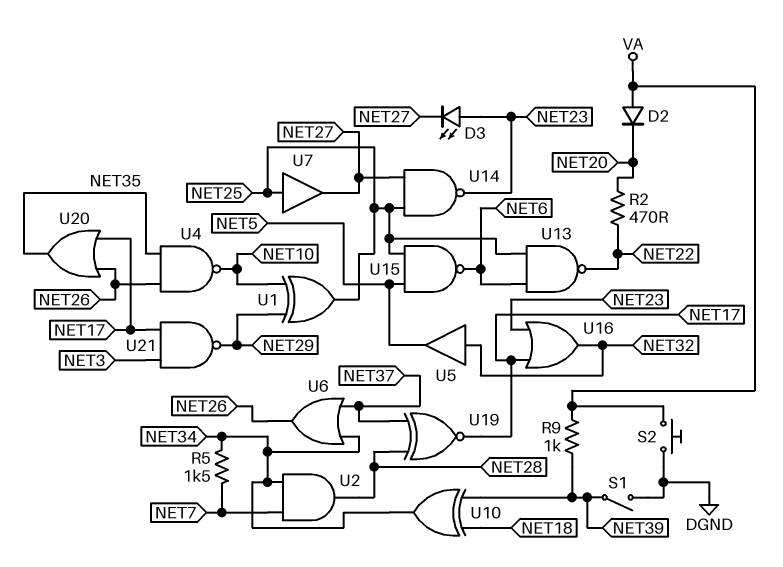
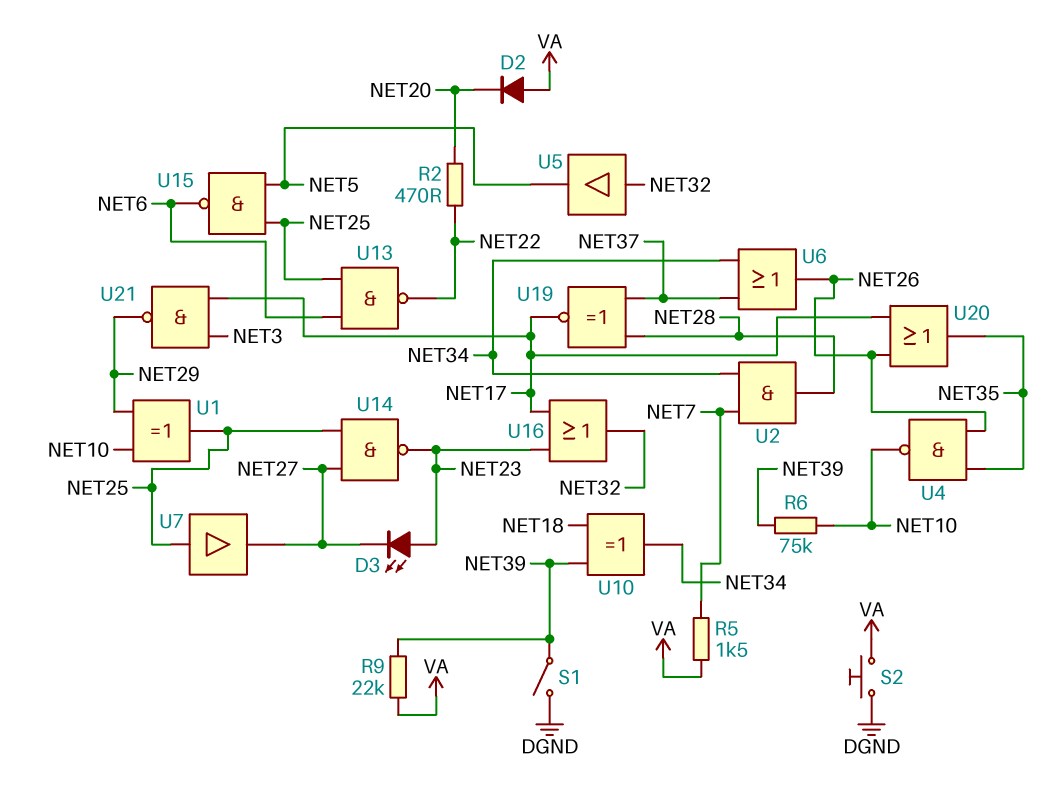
R5: 1.5k (NET7, NET34) -> 1.5k (NET7, VA)
R6: none -> 75k (NET10, NET39)
R9: 1k (NET39, VA) -> 22k (NET39, VA)

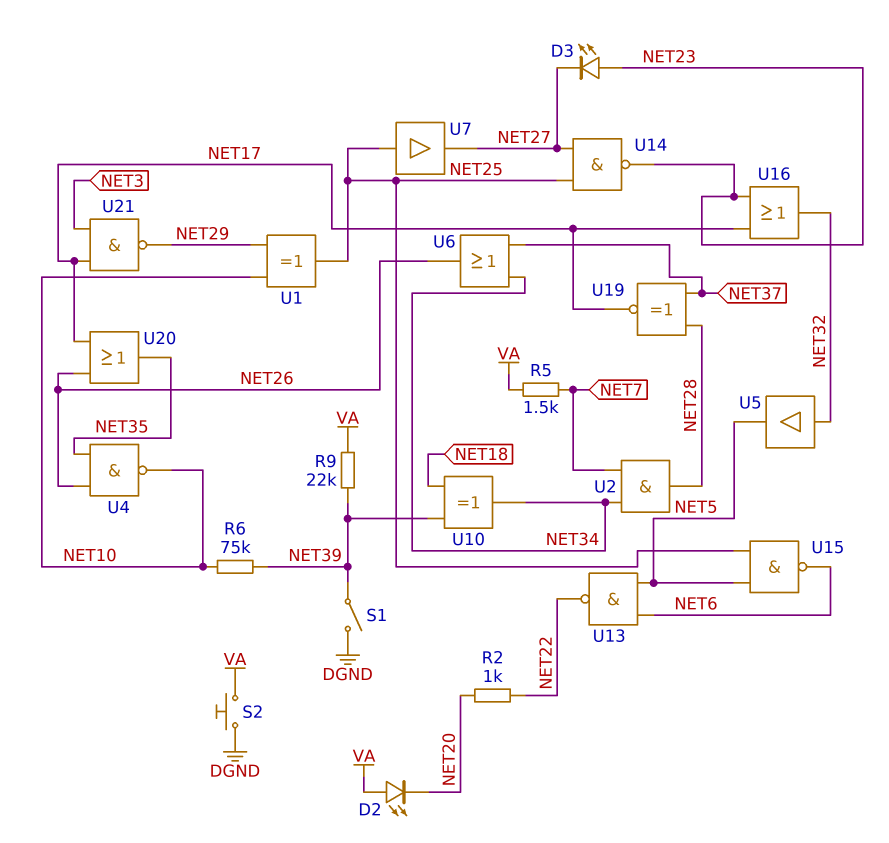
D2: diode (A VA, K NET20) -> LED (A VA, K NET20)
R2: 470 (NET20, NET22) -> 1k (NET20, NET22)
U13: NAND (in NET6, in NET25, out NET22) -> NAND (in NET5, in NET6, out NET22)

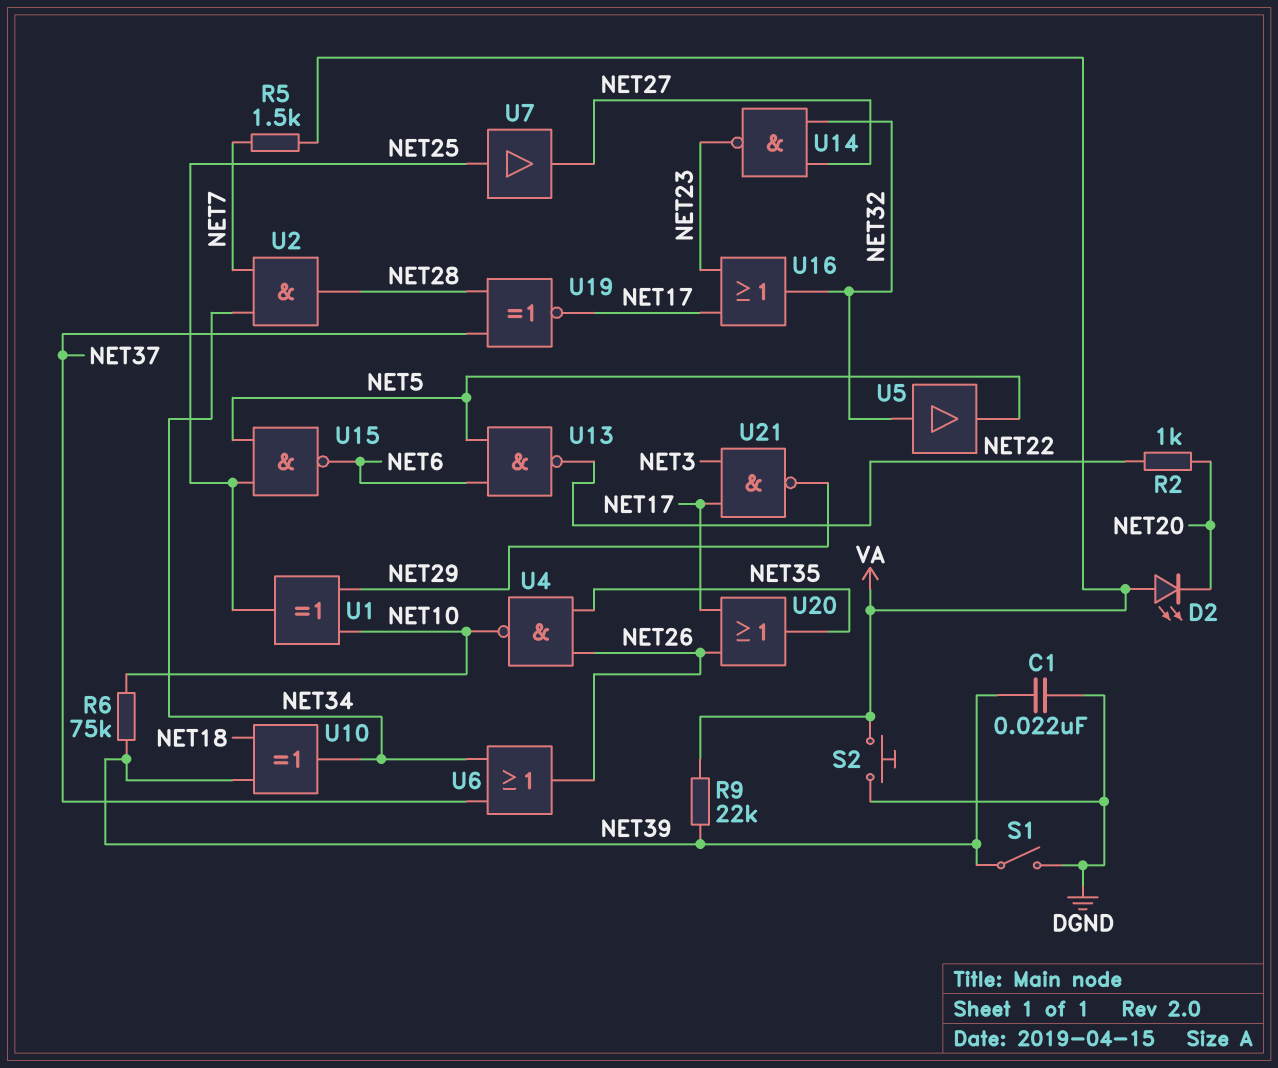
C1: none -> 22nF (DGND, NET39)
D3: LED (A NET23, K NET27) -> none
U14: NAND (in NET25, in NET27, out NET23) -> NAND (in NET27, in NET32, out NET23)

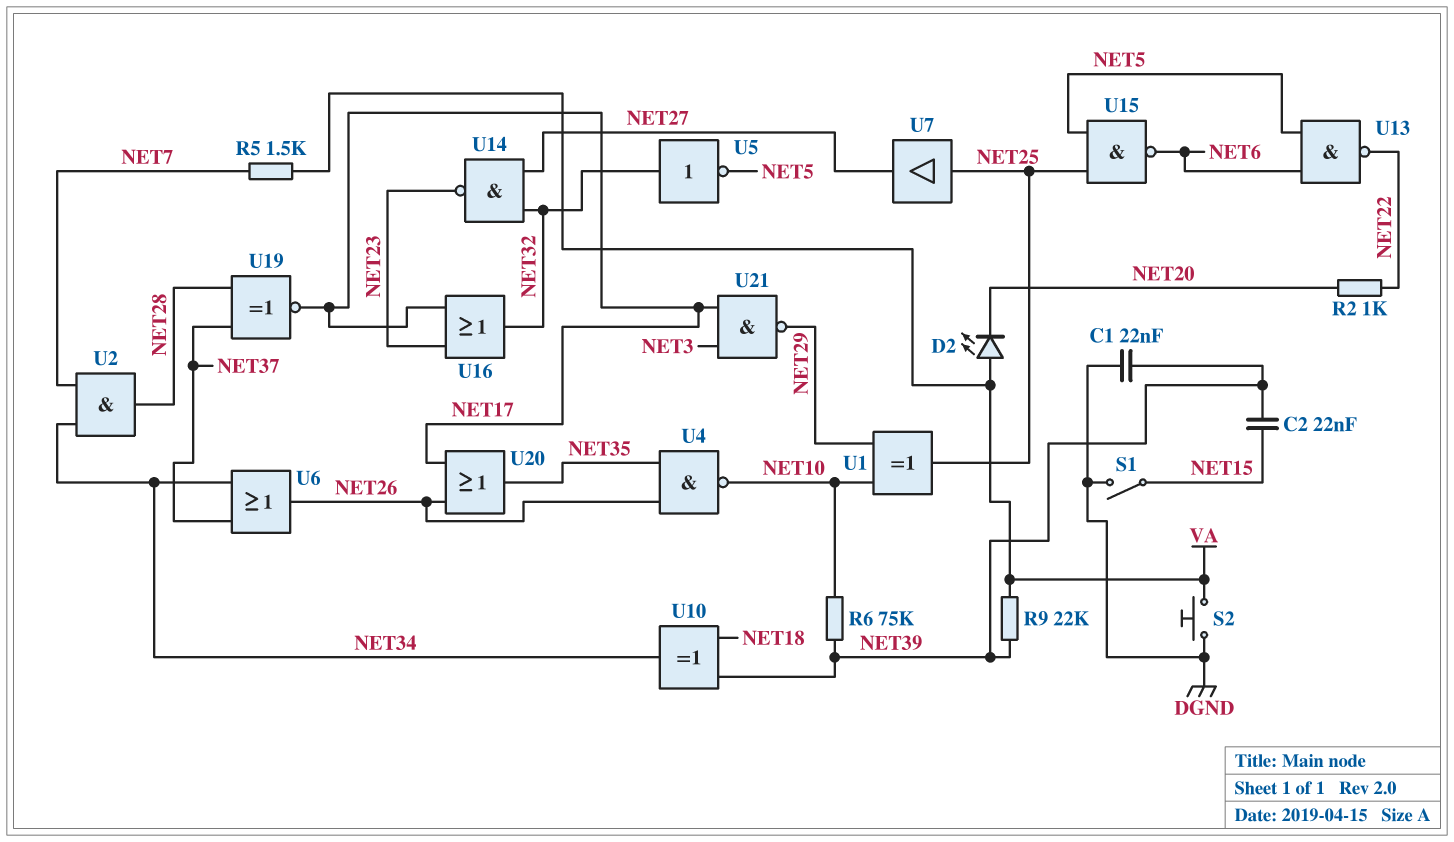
C2: none -> 22nF (NET15, NET39)
S1: switch (DGND, NET39) -> switch (DGND, NET15)
U5: buffer (in NET32, out NET5) -> NOT (in NET32, out NET5)

